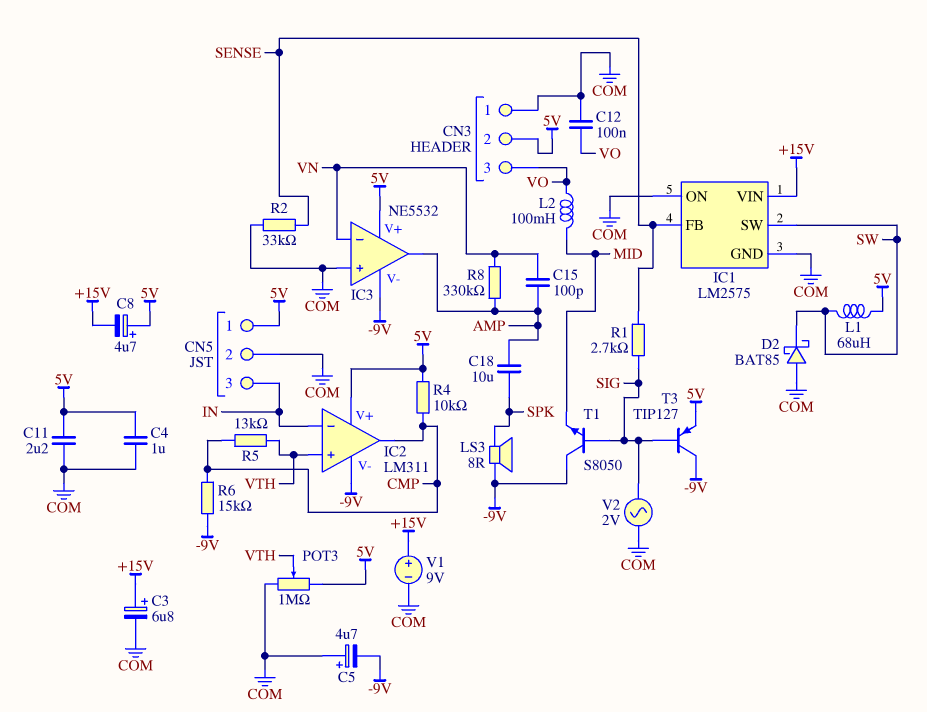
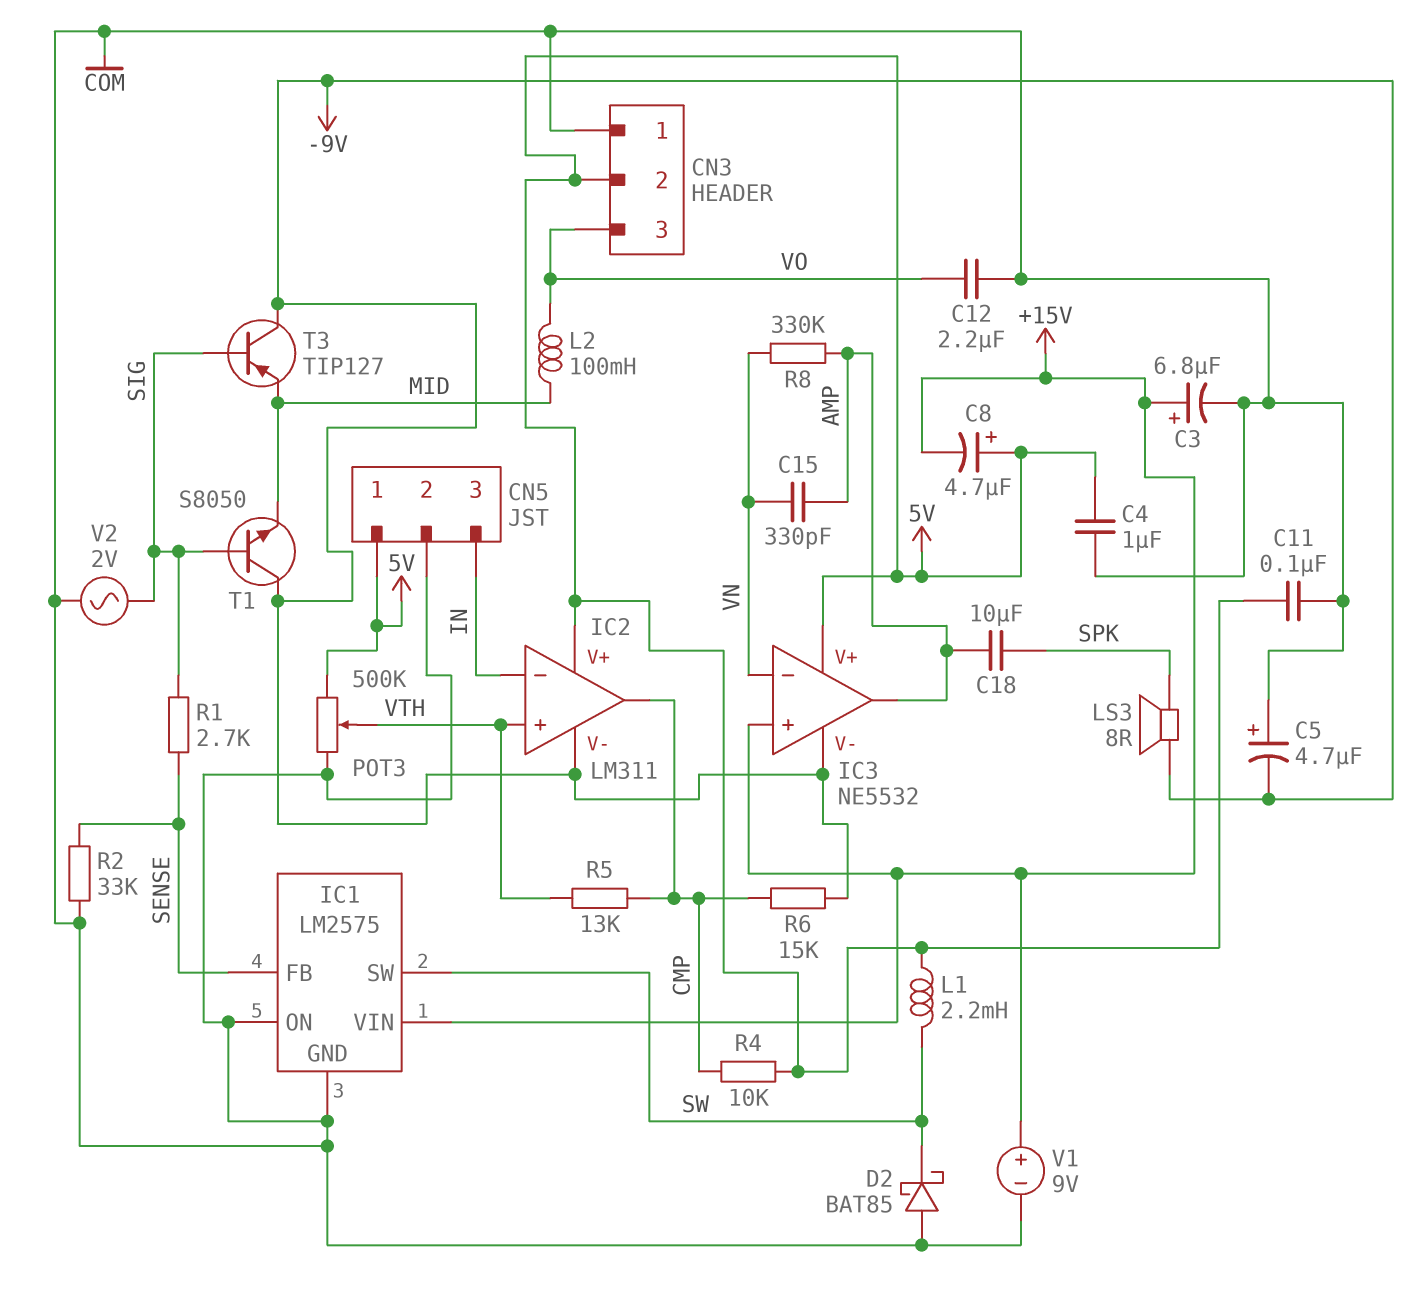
C11: 2.2uF (5V, COM) -> 100nF (5V, COM)
C12: 100nF (COM, VO) -> 2.2uF (COM, VO)
C15: 100pF (AMP, VN) -> 330pF (AMP, VN)
IC3 pin in+: COM -> +15V
L1: 68uH (5V, SW) -> 2.2mH (5V, SW)
POT3: 1M (5V, COM, wiper VTH) -> 500k (5V, COM, wiper VTH)
T3: PNP TIP127 (B SIG, C -9V, E 5V) -> PNP TIP127 (B SIG, C -9V, E MID)

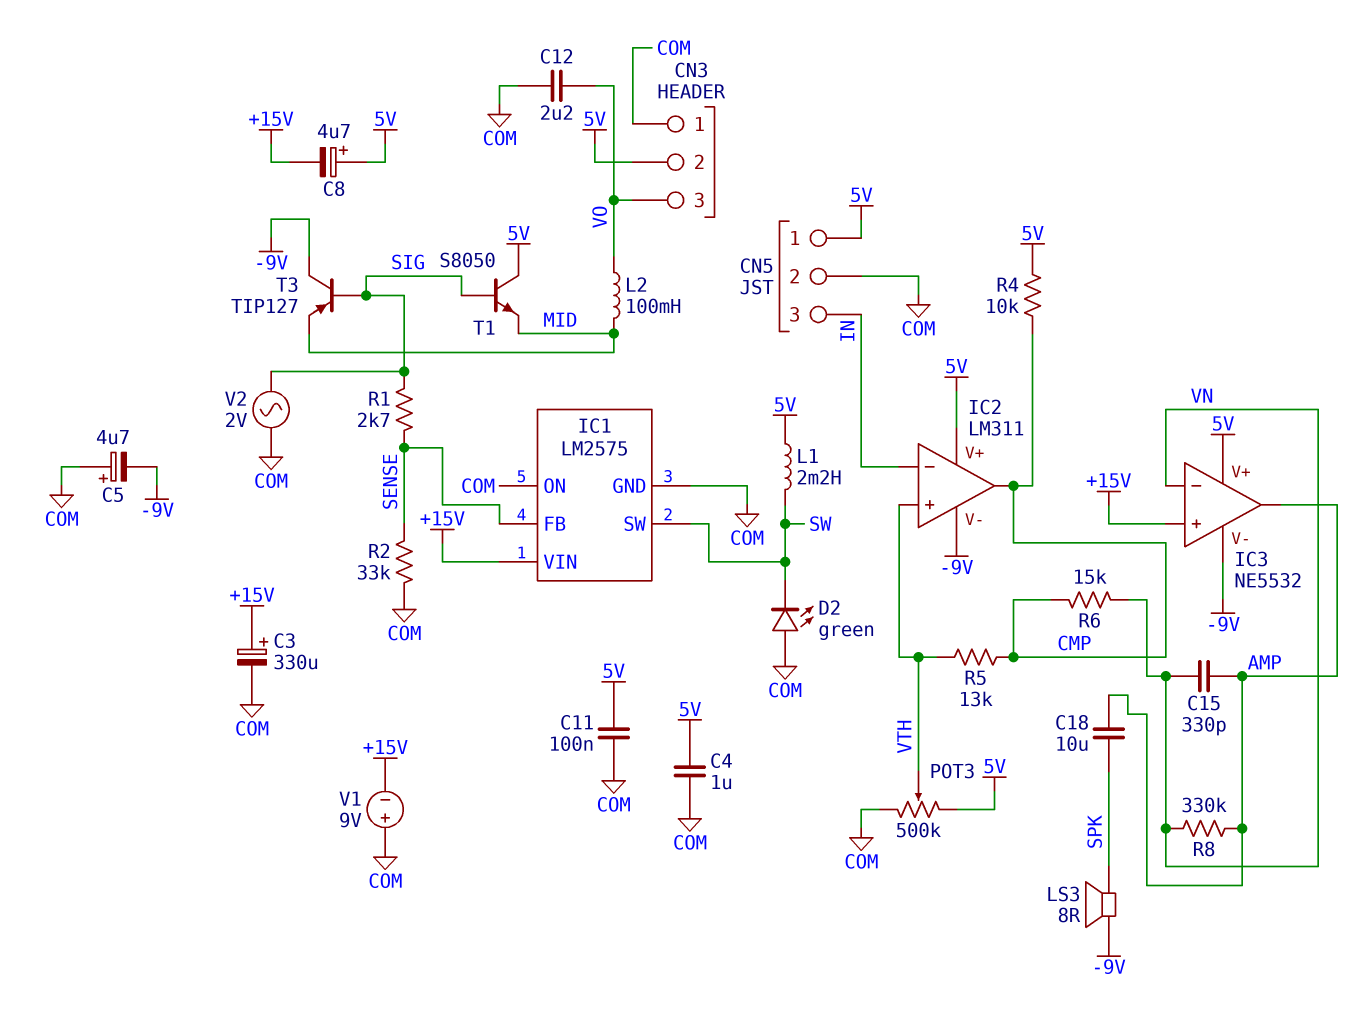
C3: 6.8uF (plus +15V, minus COM) -> 330uF (plus +15V, minus COM)
D2: schottky BAT85 (A COM, K SW) -> LED green (A COM, K SW)
R6: 15k (-9V, CMP) -> 15k (CMP, VN)
T1: NPN S8050 (B SIG, C -9V, E MID) -> NPN S8050 (B SIG, C 5V, E MID)
V1: 9V (plus +15V, minus COM) -> 9V (plus COM, minus +15V)

